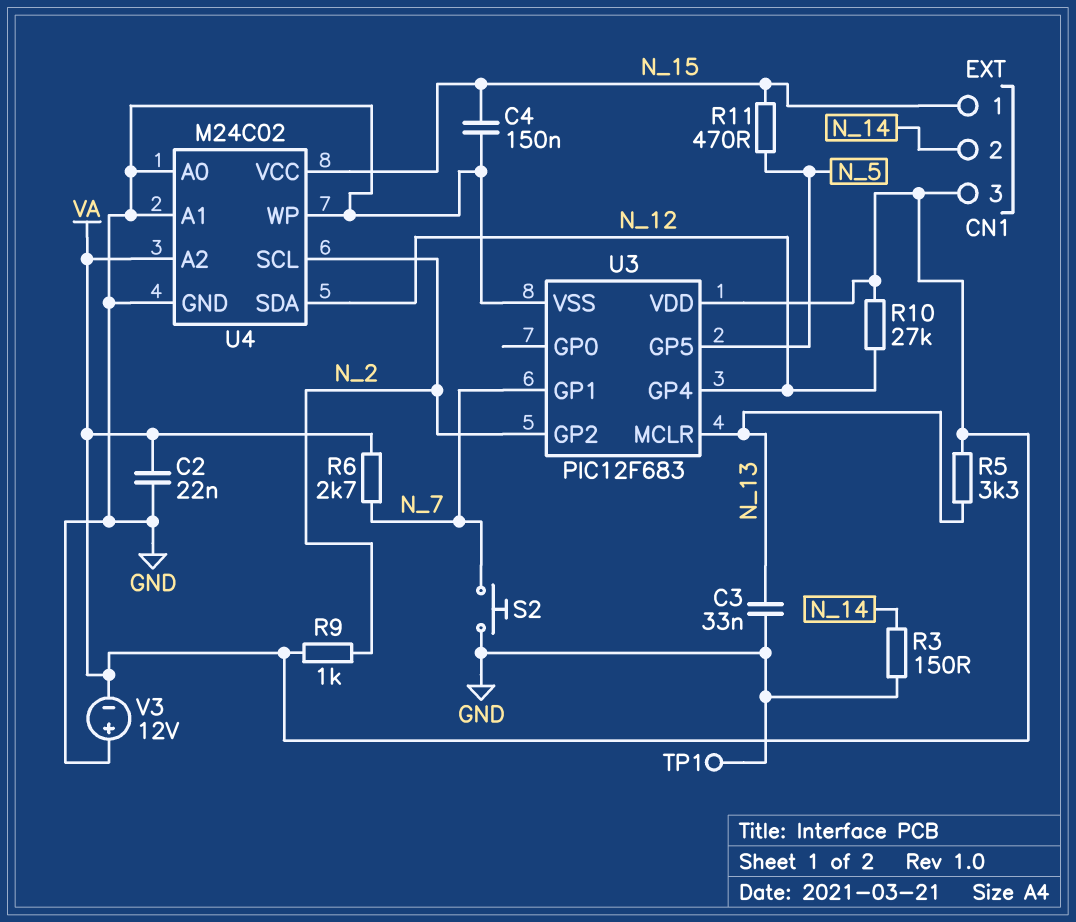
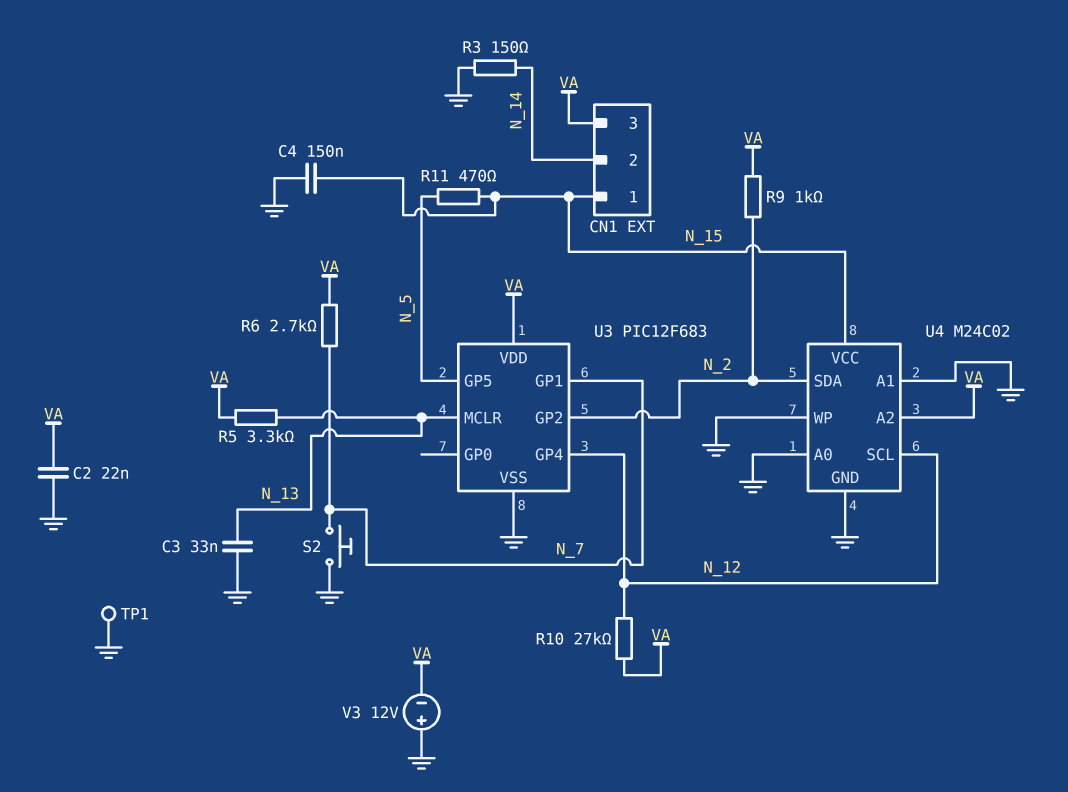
U4 pin SCL: N_2 -> N_12
U4 pin SDA: N_12 -> N_2

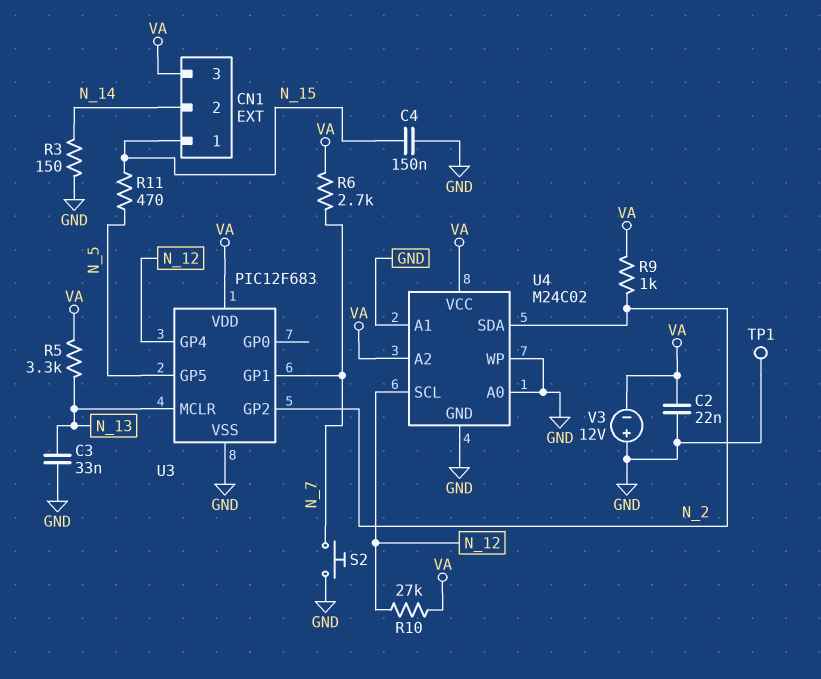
U4 pin VCC: N_15 -> VA

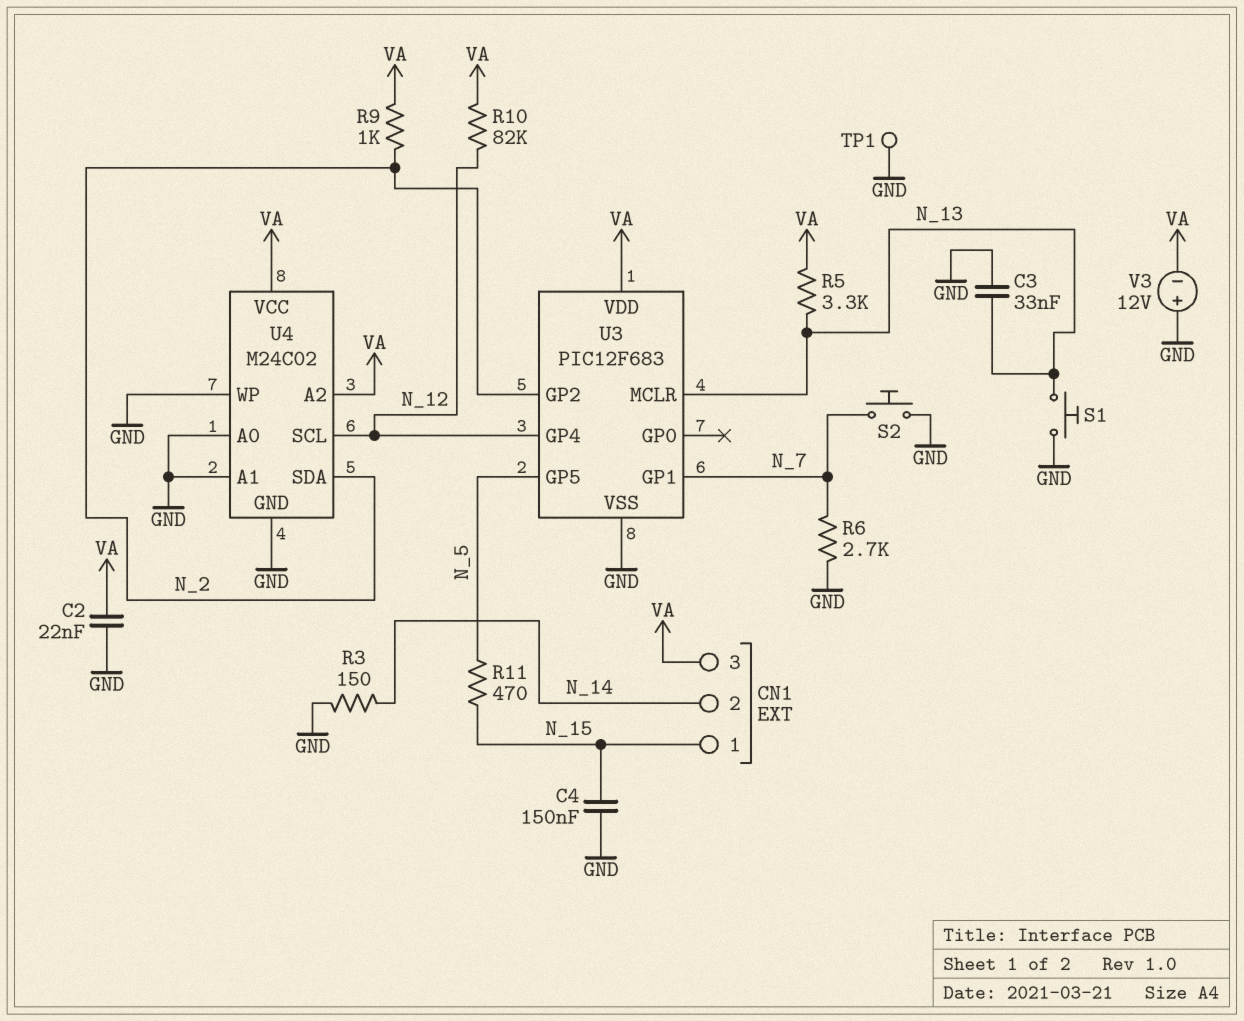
R6: 2.7k (N_7, VA) -> 2.7k (GND, N_7)
R10: 27k (N_12, VA) -> 82k (N_12, VA)
S1: none -> button (GND, N_13)

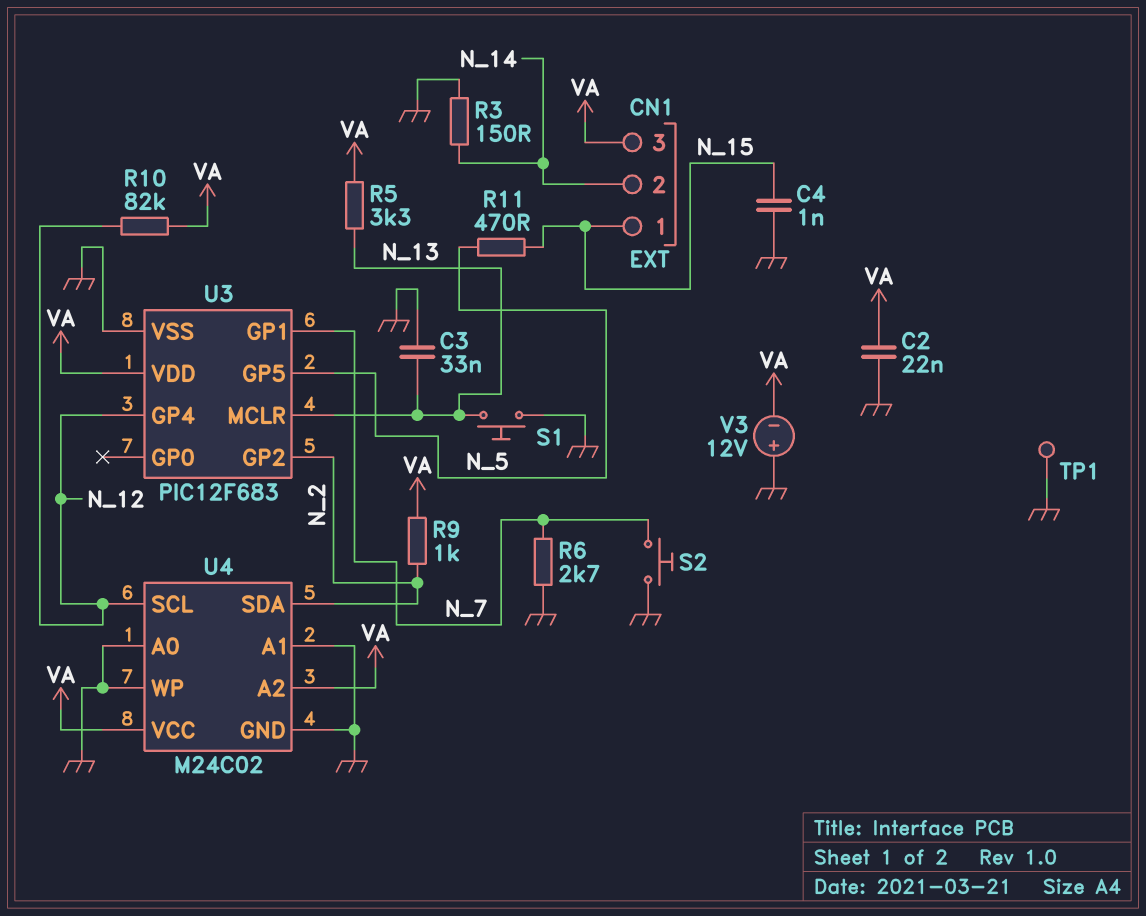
C4: 150nF (GND, N_15) -> 1nF (GND, N_15)

